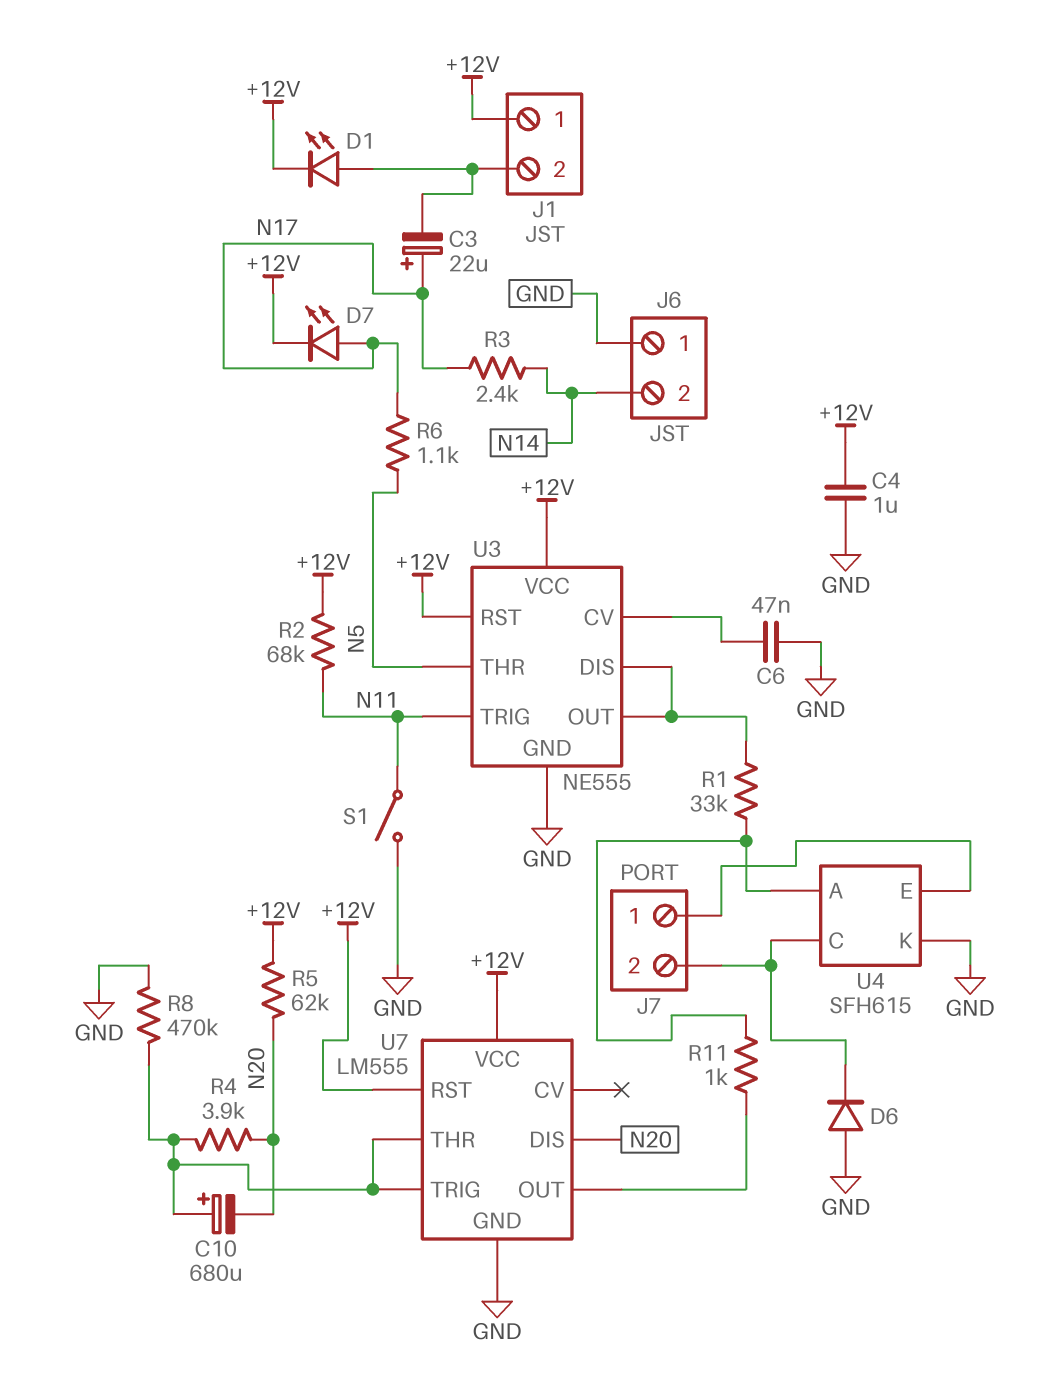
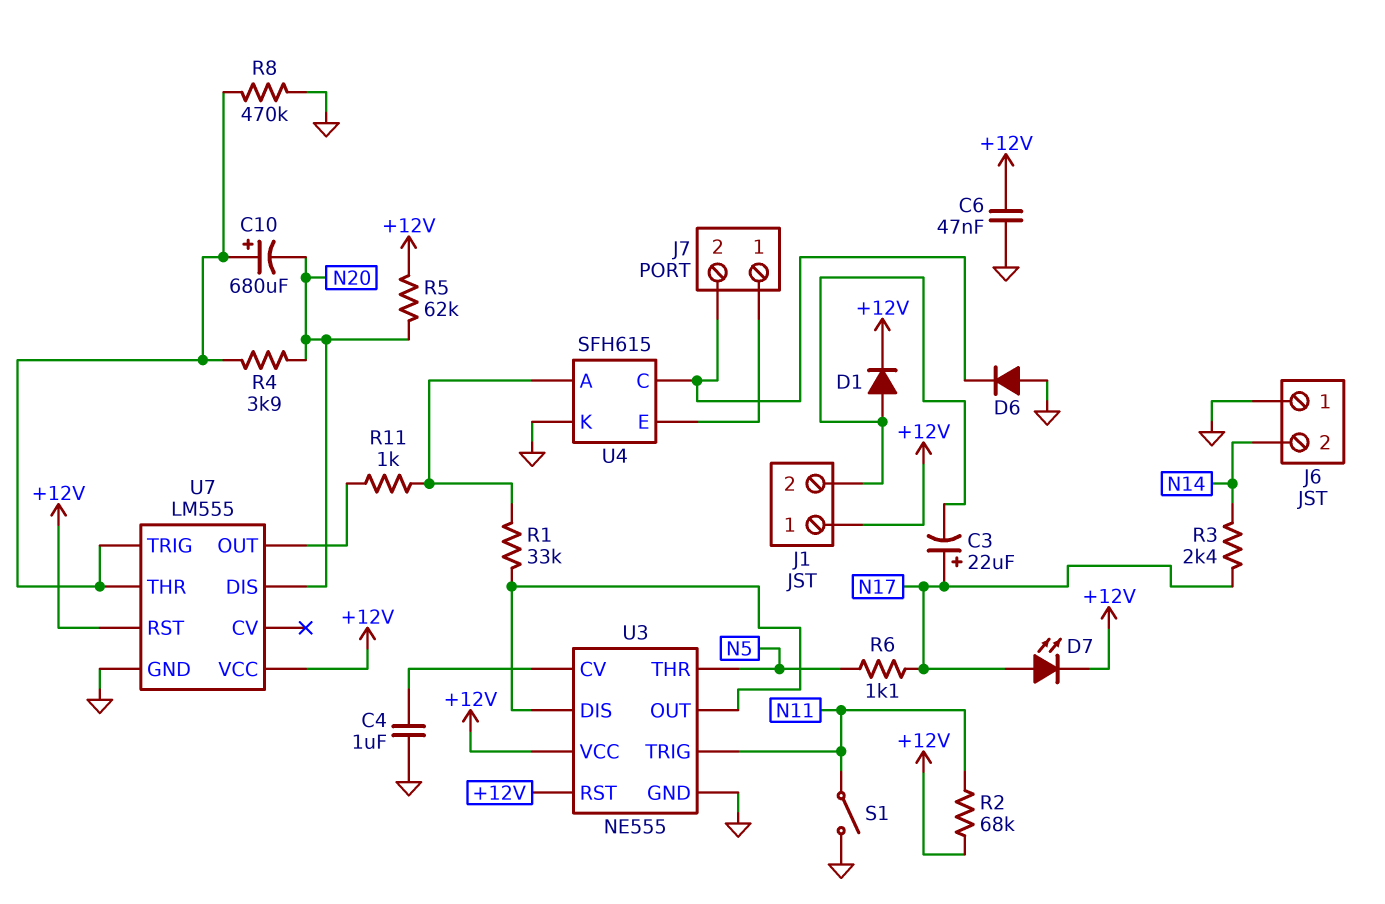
C4: 1uF (+12V, GND) -> 1uF (GND, U3/CV)
C6: 47nF (GND, U3/CV) -> 47nF (+12V, GND)
D1: LED (A J1/2, K +12V) -> diode (A J1/2, K +12V)

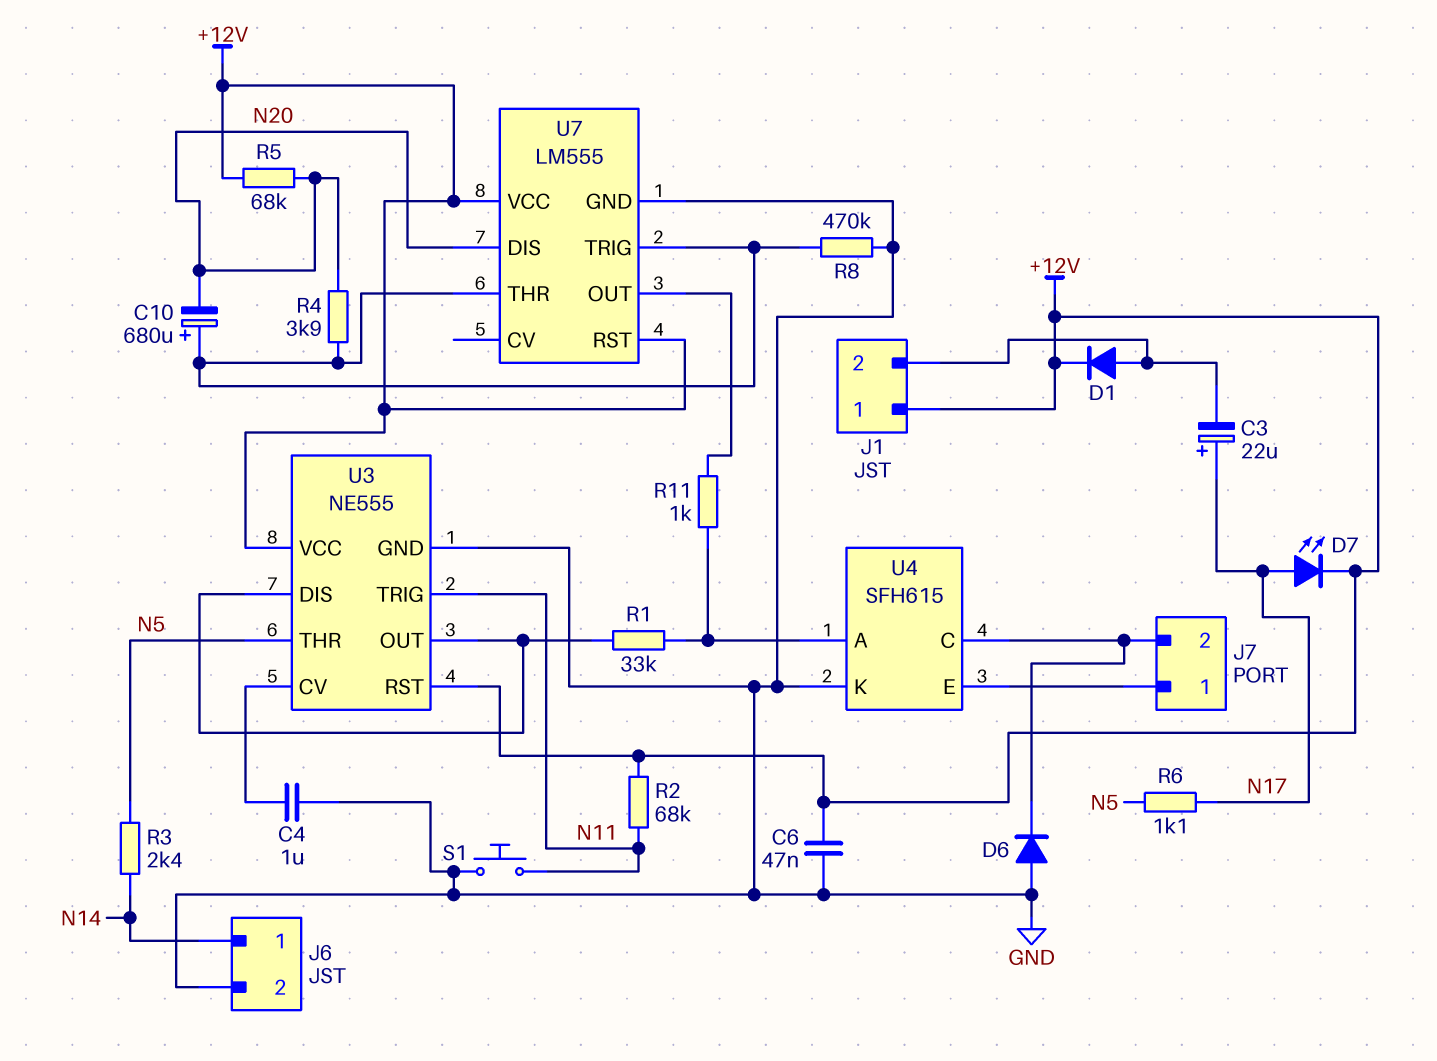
J6 pin 1: GND -> N14
J6 pin 2: N14 -> GND
R3: 2.4k (N14, N17) -> 2.4k (N5, N14)
R5: 62k (+12V, N20) -> 68k (+12V, N20)
S1: switch (GND, N11) -> button (GND, N11)

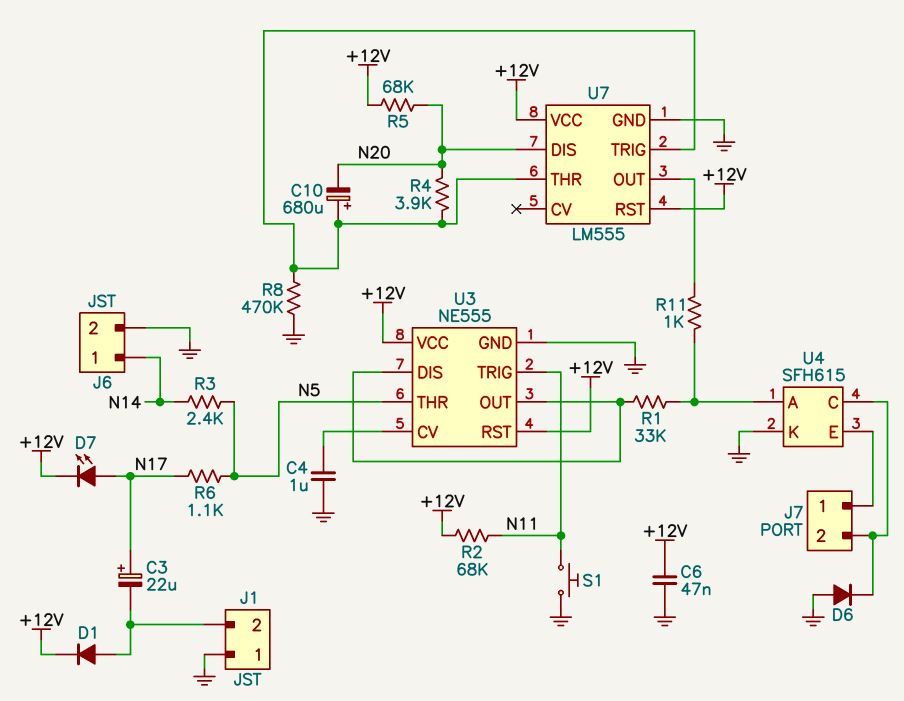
J1 pin 1: +12V -> GND

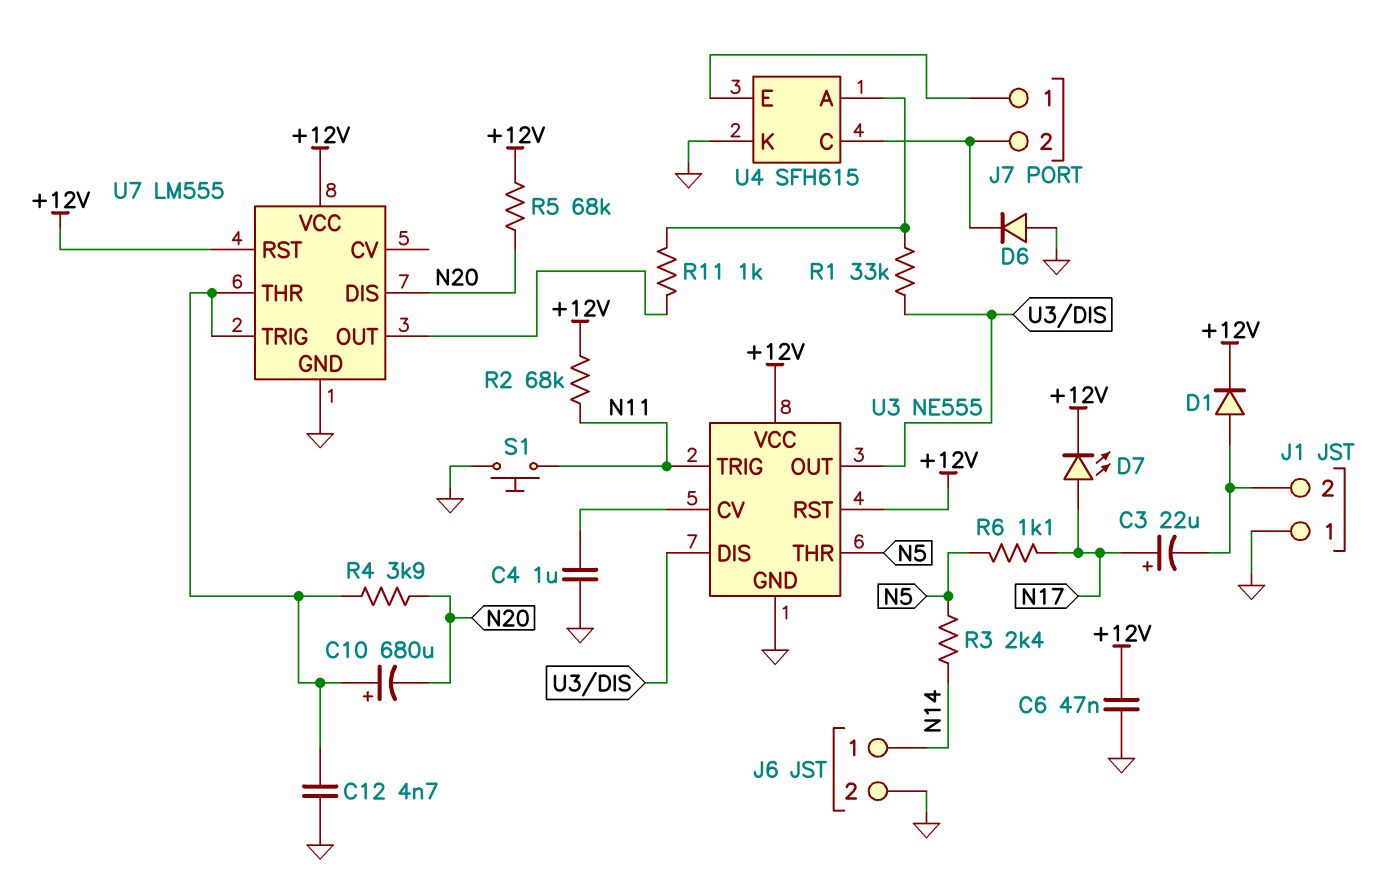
C12: none -> 4.7nF (GND, U7/THR)
R8: 470k (GND, U7/THR) -> none

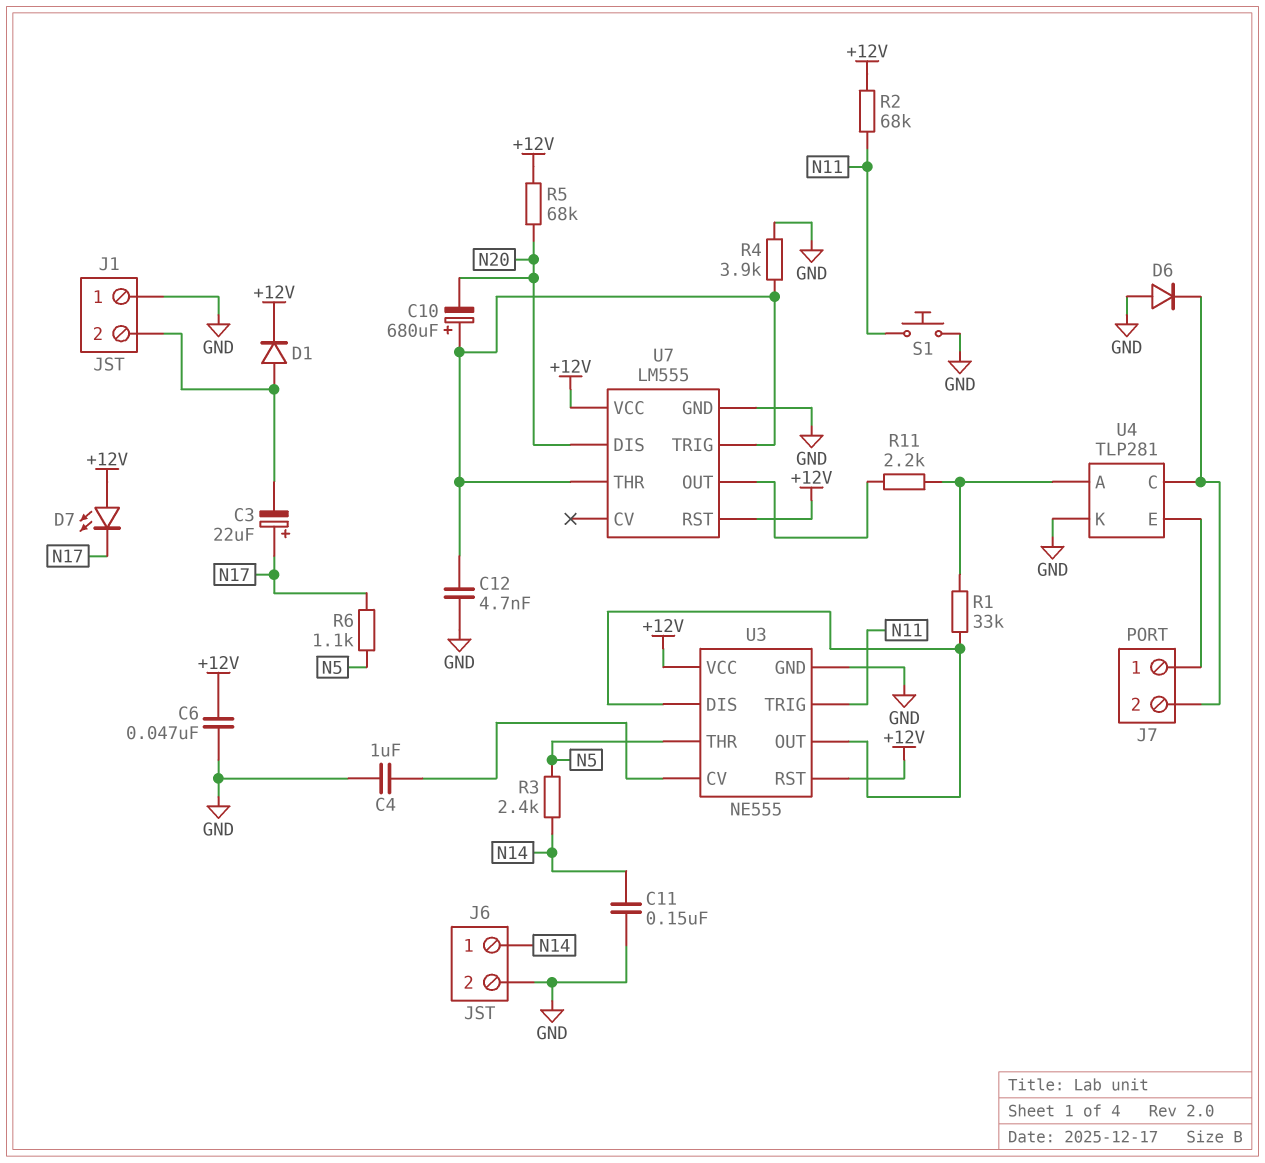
C11: none -> 150nF (GND, N14)
D7: LED (A N17, K +12V) -> LED (A +12V, K N17)
R4: 3.9k (N20, U7/THR) -> 3.9k (GND, U7/THR)
R11: 1k (U4/A, U7/OUT) -> 2.2k (U4/A, U7/OUT)
U4: SFH615 -> TLP281

